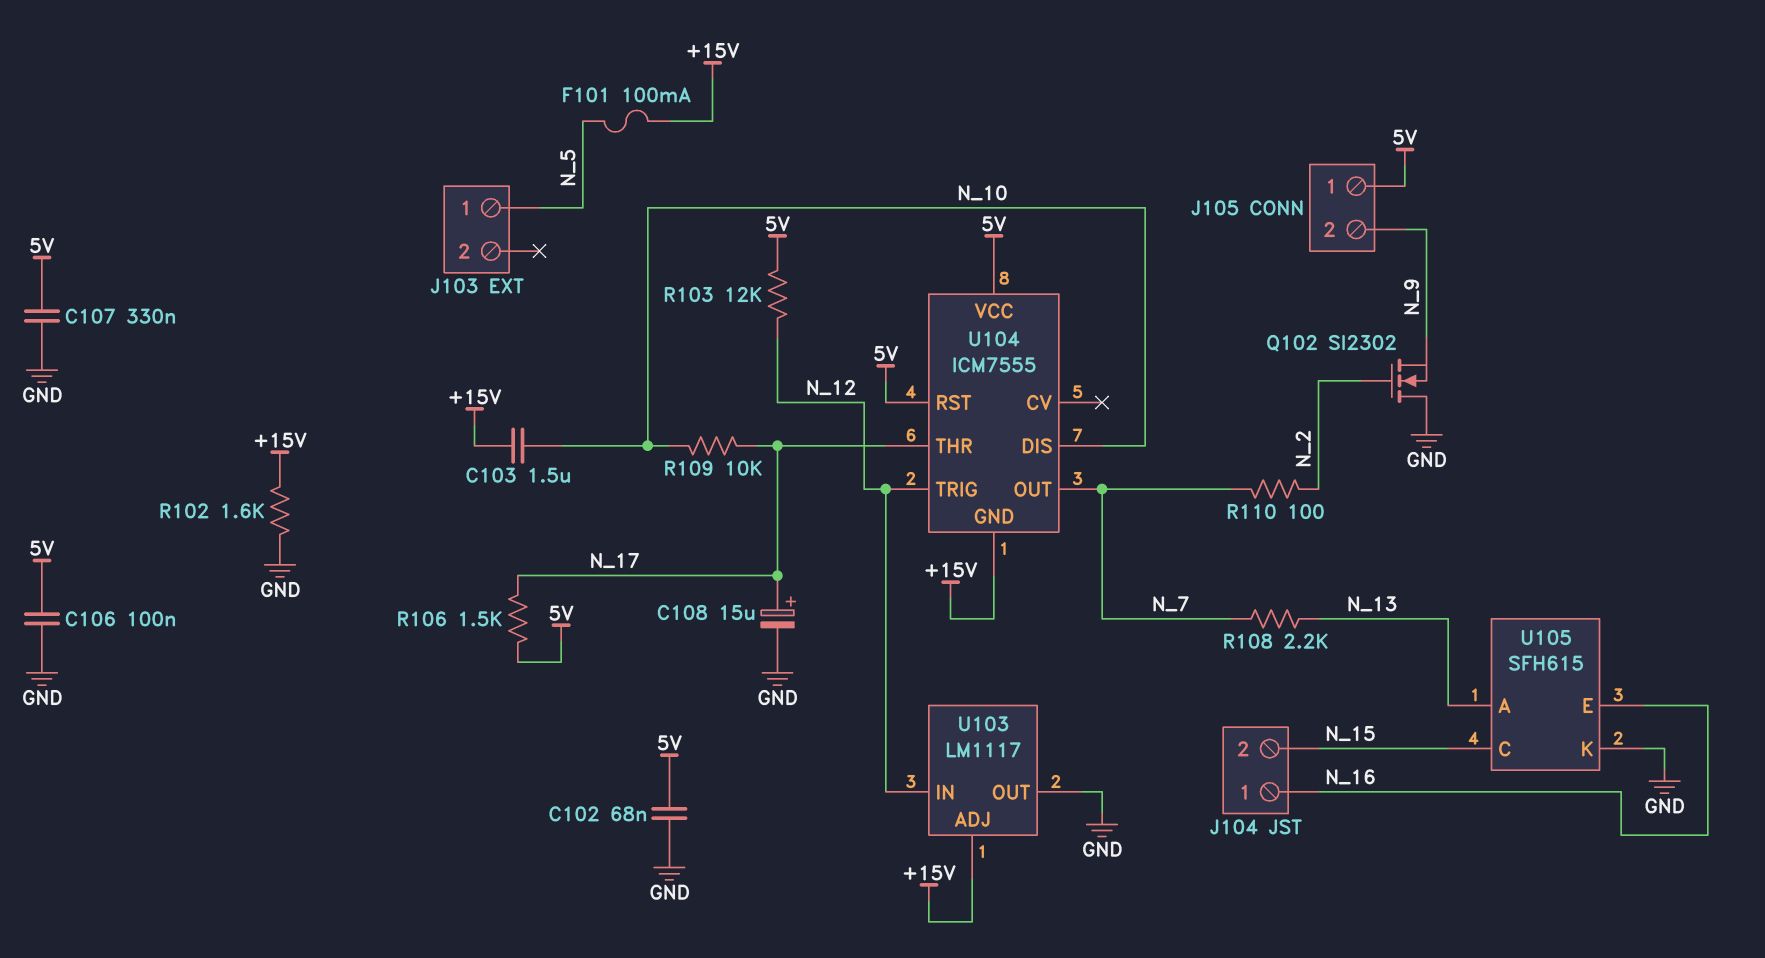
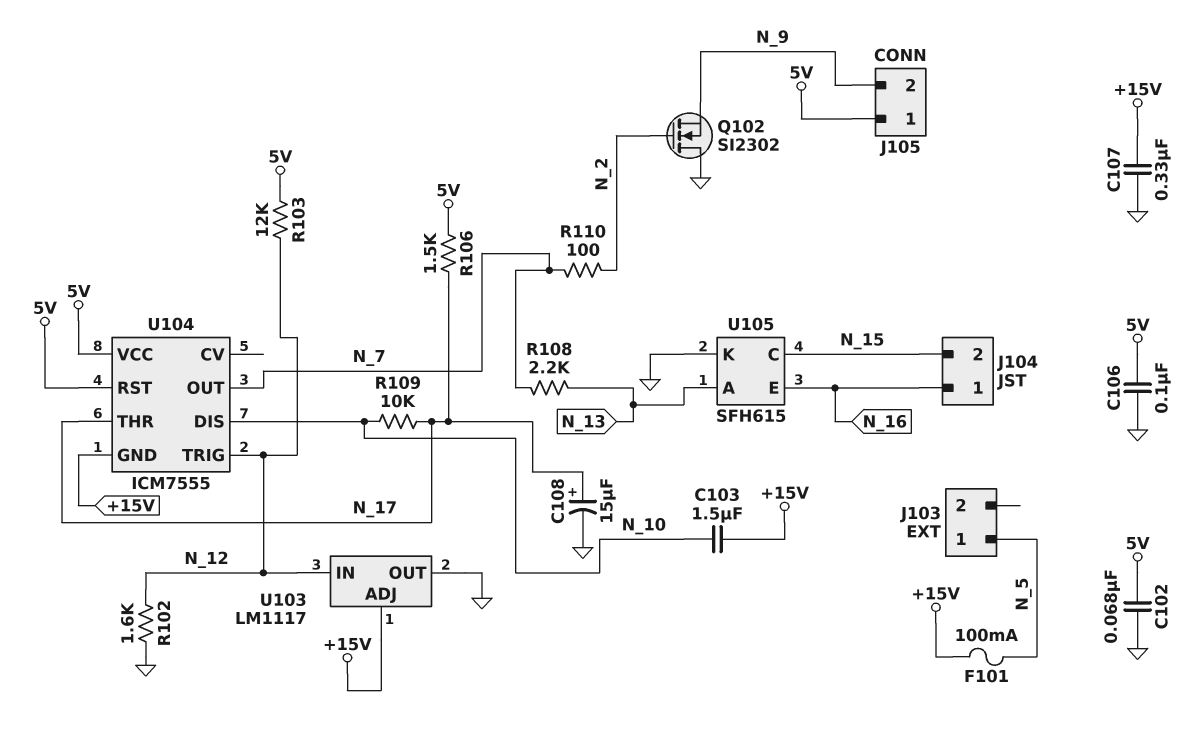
C107: 330nF (5V, GND) -> 330nF (+15V, GND)
R102: 1.6k (+15V, GND) -> 1.6k (GND, N_12)

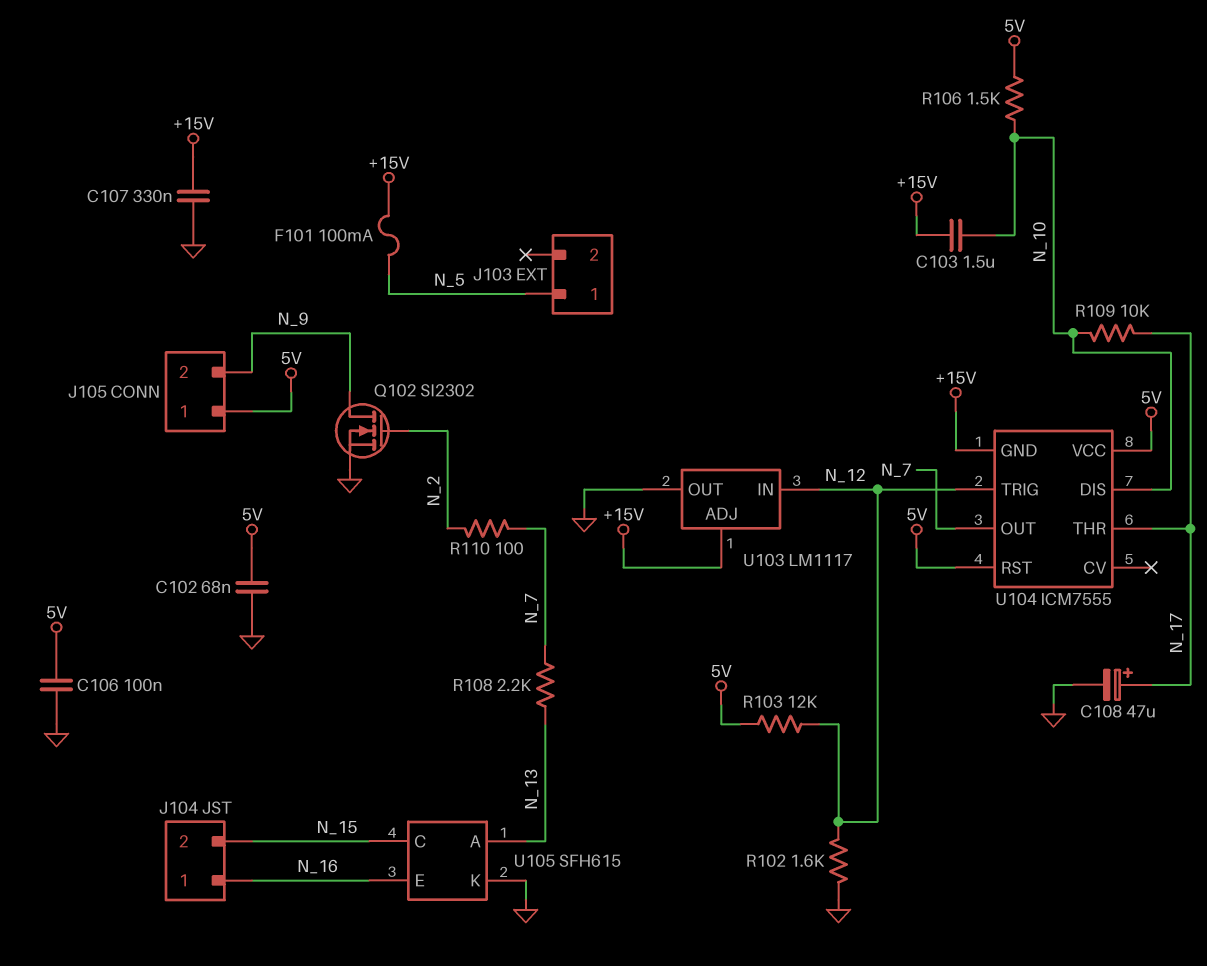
C108: 15uF (plus N_17, minus GND) -> 47uF (plus N_17, minus GND)
Q102: NMOS SI2302 (G N_2, D GND, S N_9) -> NMOS SI2302 (G N_2, D N_9, S GND)
R106: 1.5k (5V, N_17) -> 1.5k (5V, N_10)

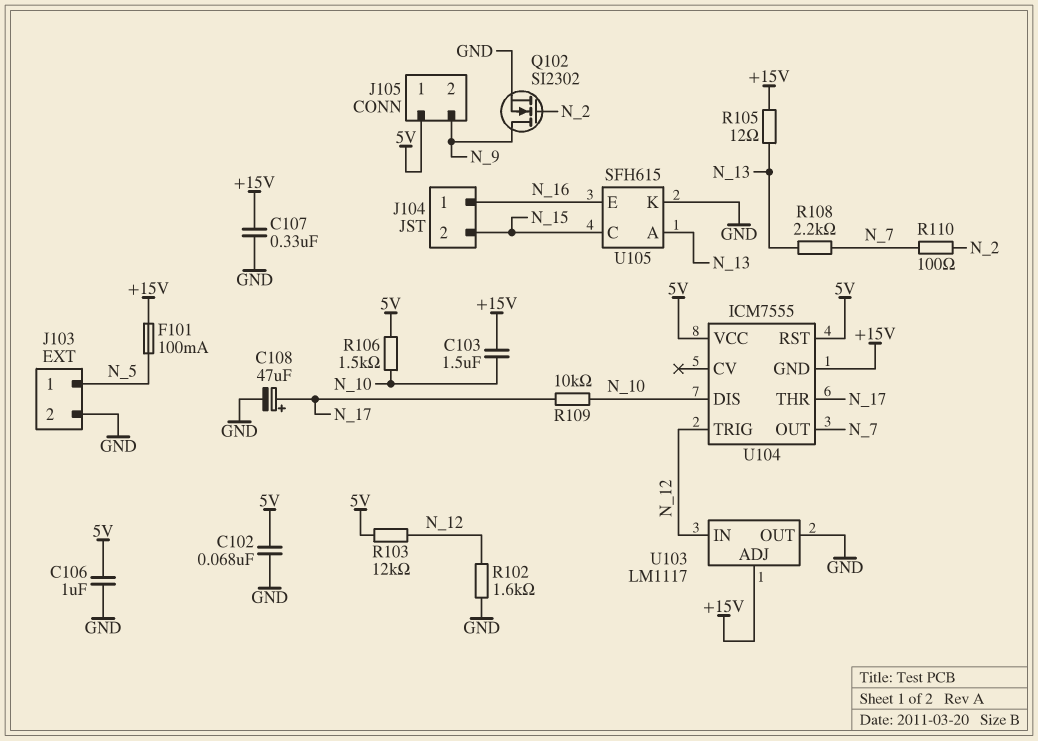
C106: 100nF (5V, GND) -> 1uF (5V, GND)
J103 pin 2: none -> GND
R105: none -> 12 (+15V, N_13)

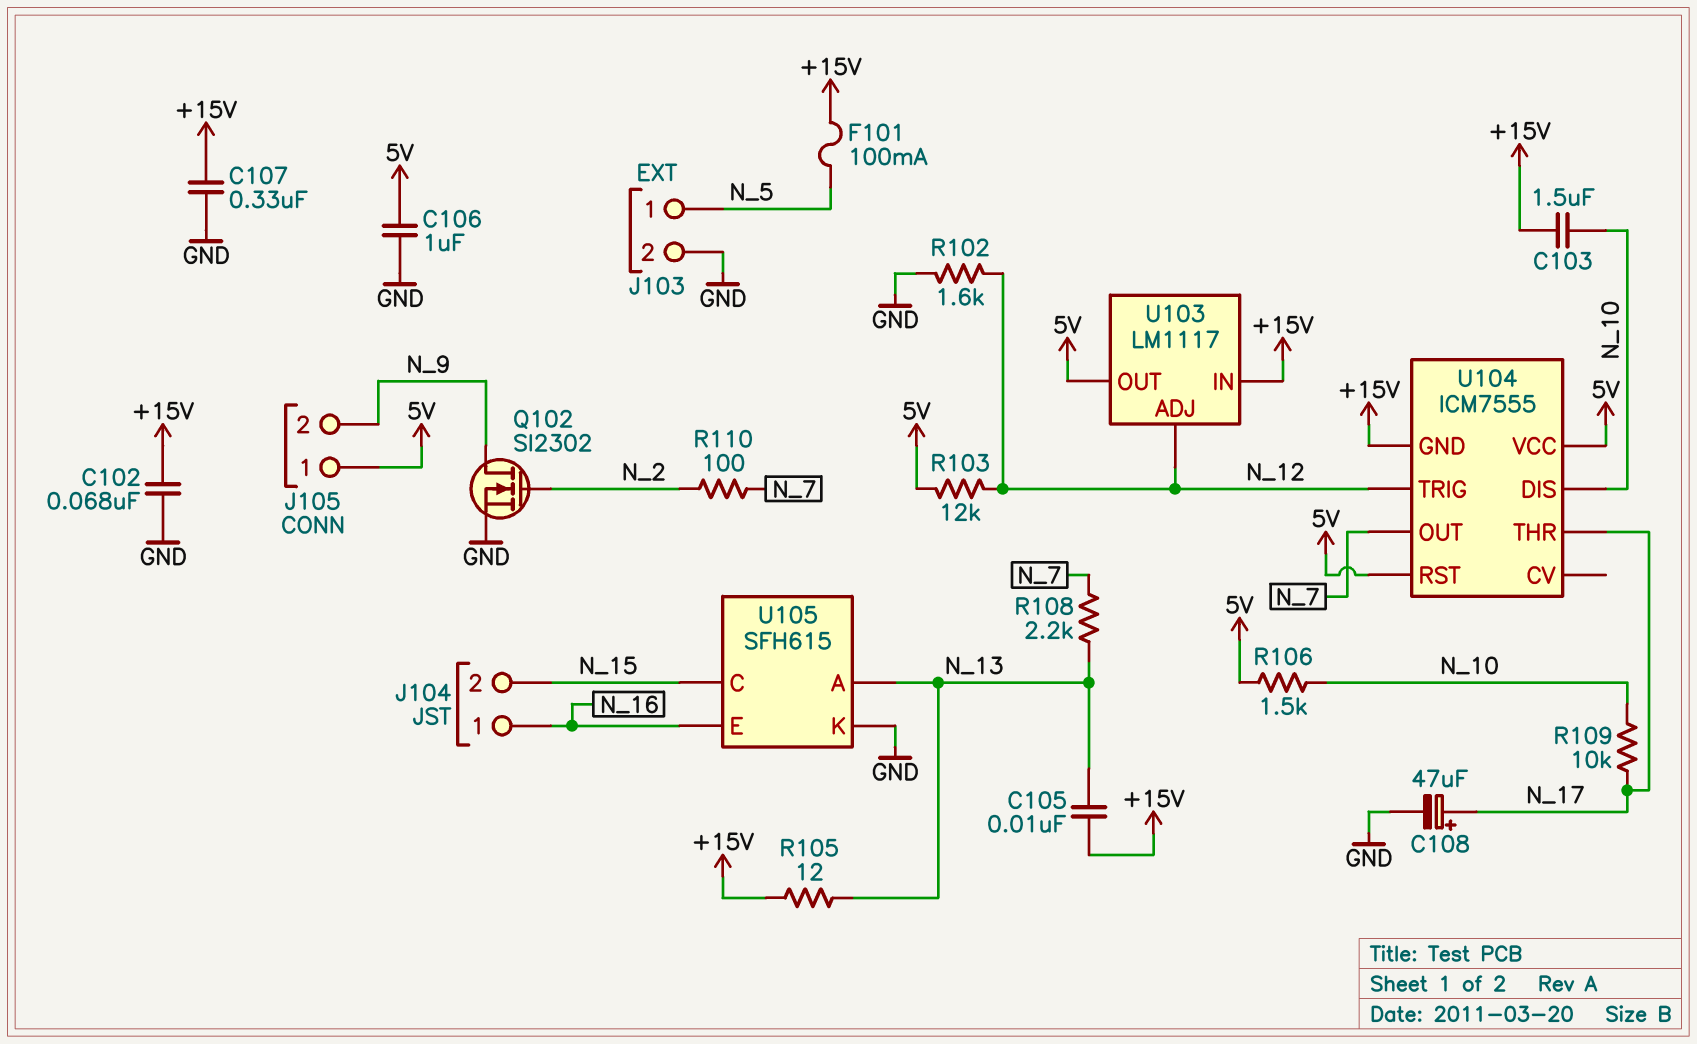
C102: 68nF (5V, GND) -> 68nF (+15V, GND)
C105: none -> 10nF (+15V, N_13)
U103 pin ADJ: +15V -> N_12
U103 pin IN: N_12 -> +15V
U103 pin OUT: GND -> 5V

